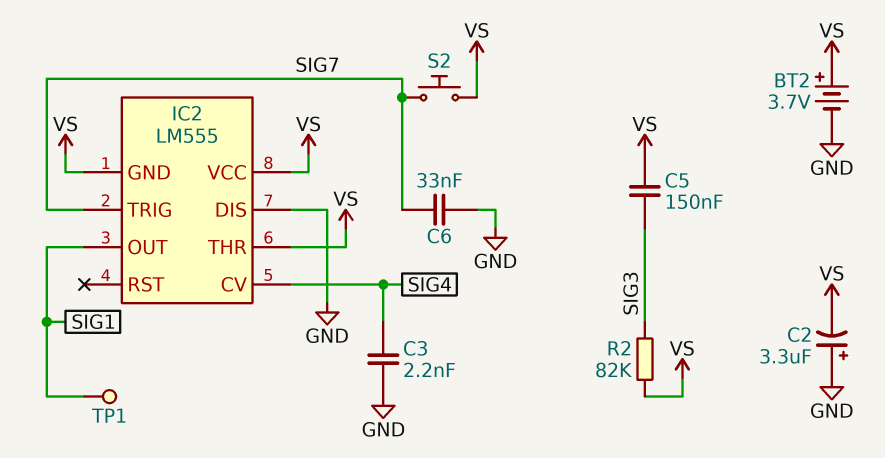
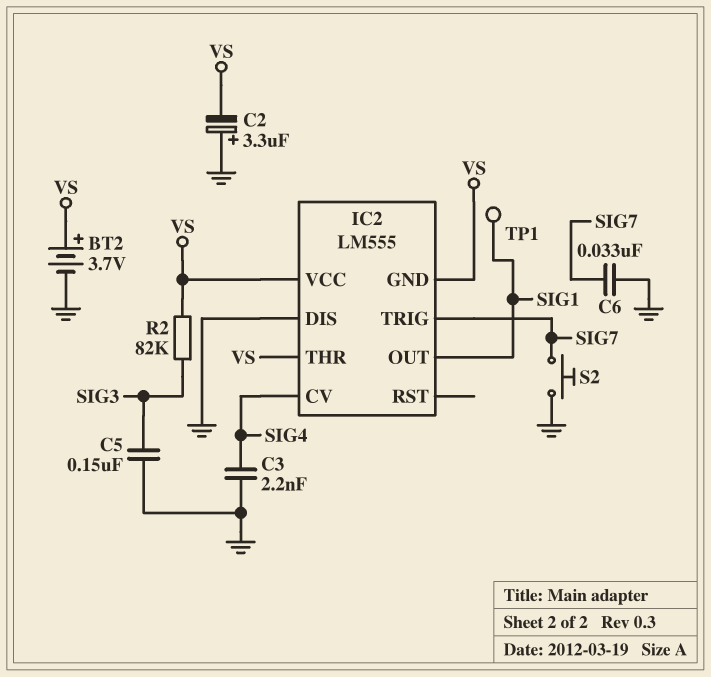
C5: 150nF (SIG3, VS) -> 150nF (GND, SIG3)
S2: button (SIG7, VS) -> button (GND, SIG7)

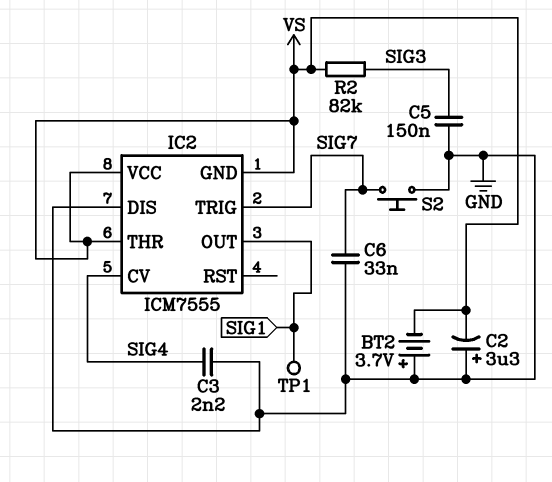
BT2: 3.7V (plus VS, minus GND) -> 3.7V (plus GND, minus VS)
IC2: LM555 -> ICM7555

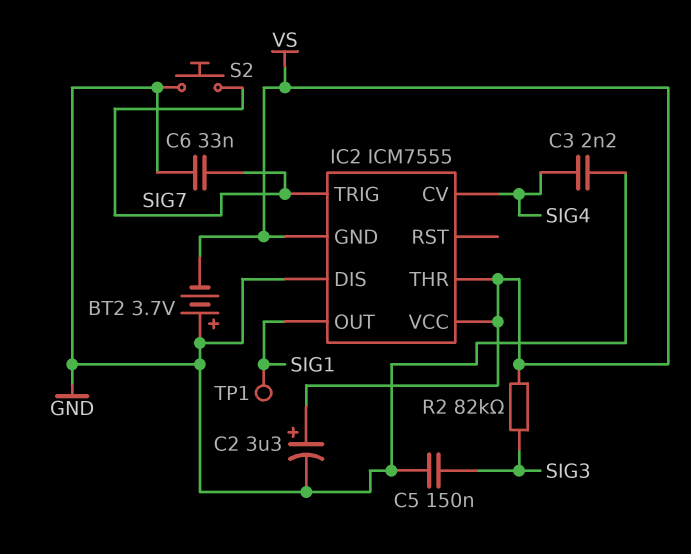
C2: 3.3uF (plus GND, minus VS) -> 3.3uF (plus VS, minus GND)

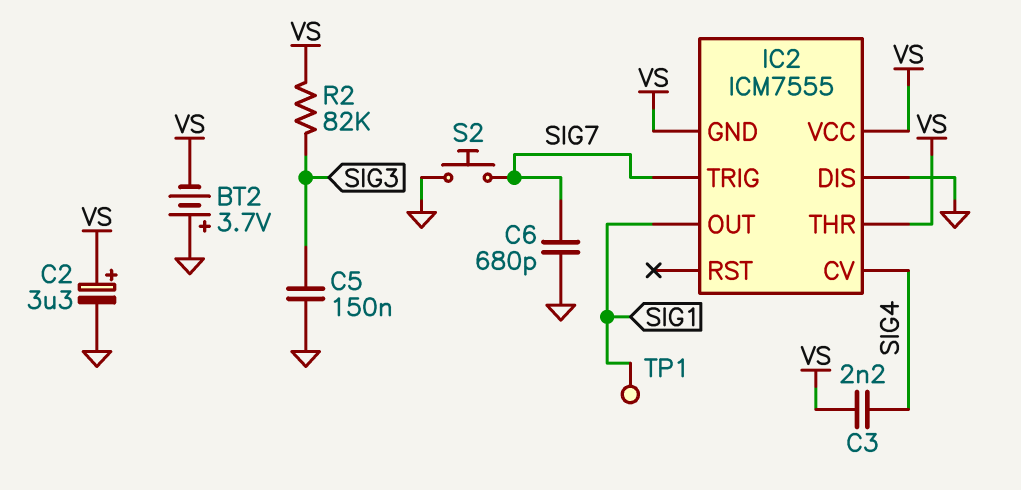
C3: 2.2nF (GND, SIG4) -> 2.2nF (SIG4, VS)
C6: 33nF (GND, SIG7) -> 680pF (GND, SIG7)

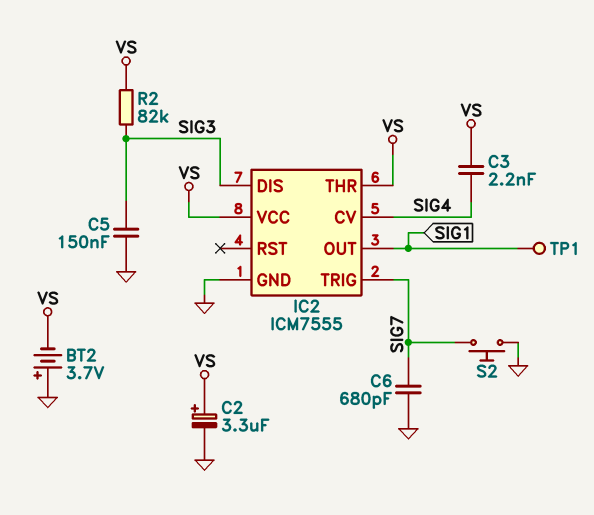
IC2 pin DIS: GND -> SIG3
IC2 pin GND: VS -> GND

